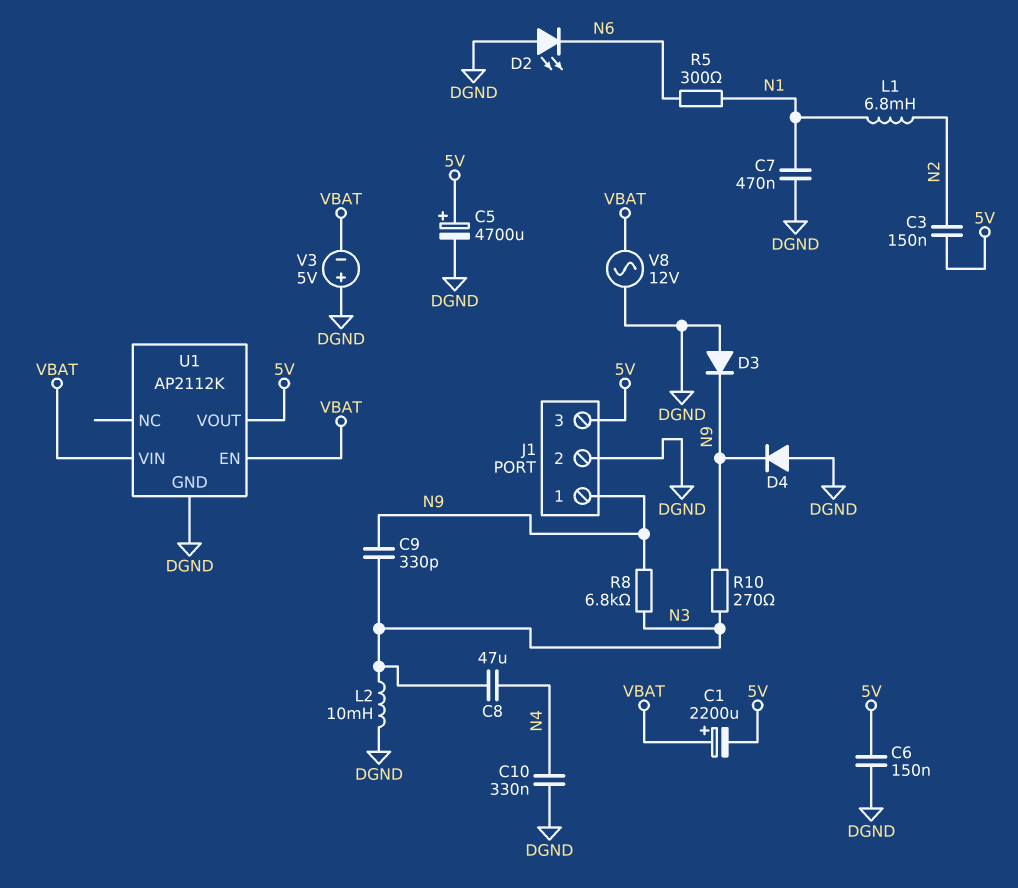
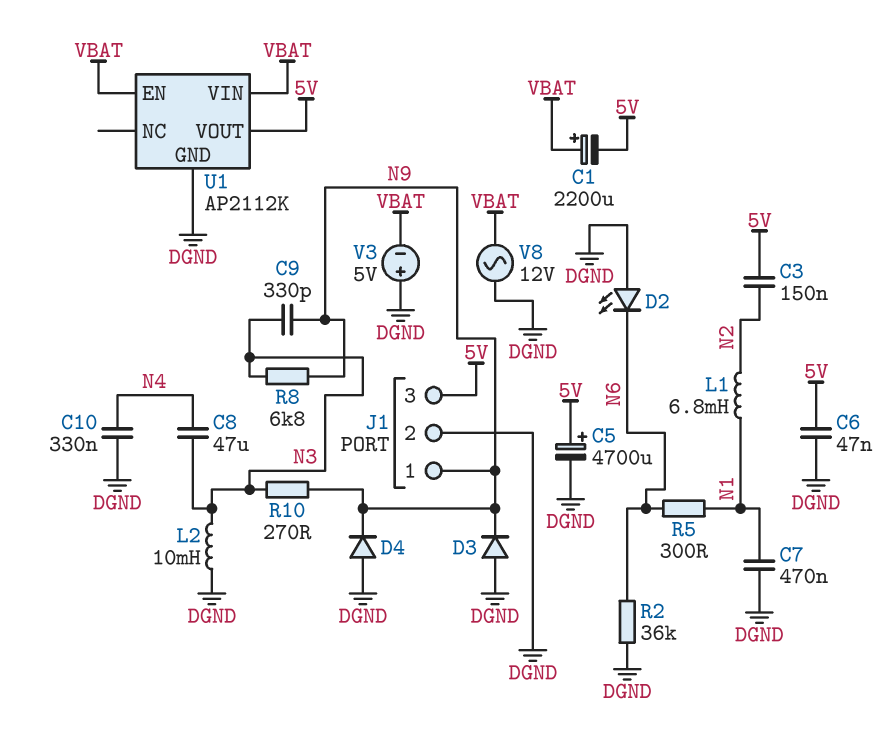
C6: 150nF (5V, DGND) -> 47nF (5V, DGND)
R2: none -> 36k (DGND, N6)

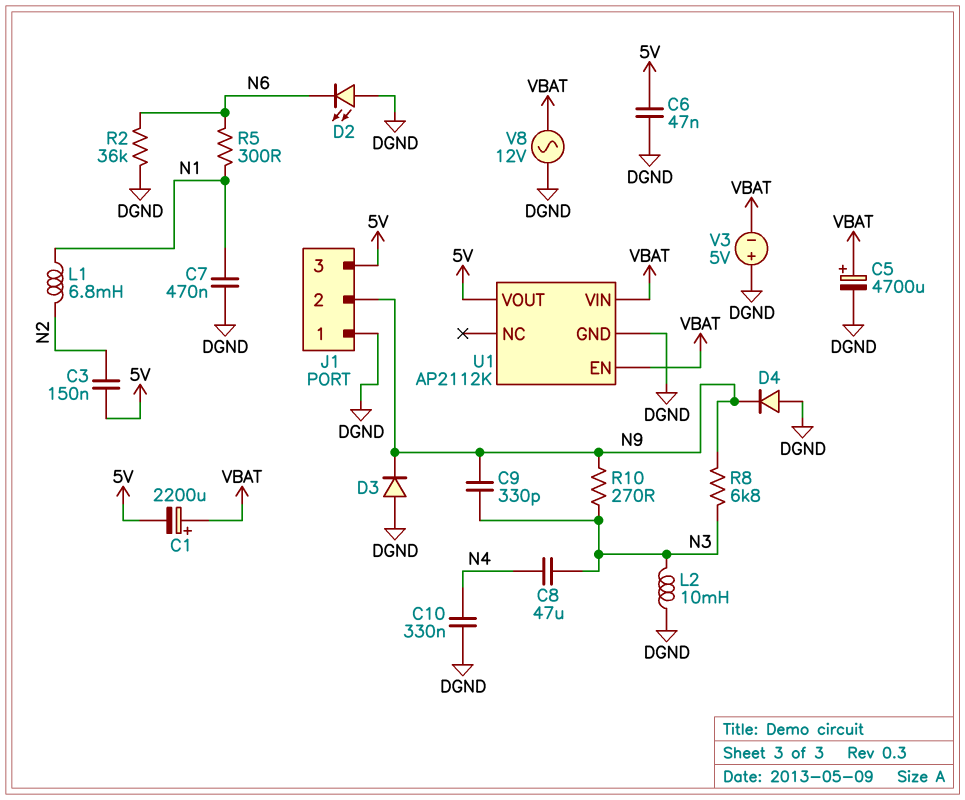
C5: 4700uF (plus 5V, minus DGND) -> 4700uF (plus VBAT, minus DGND)
J1 pin 1: N9 -> DGND
J1 pin 2: DGND -> N9

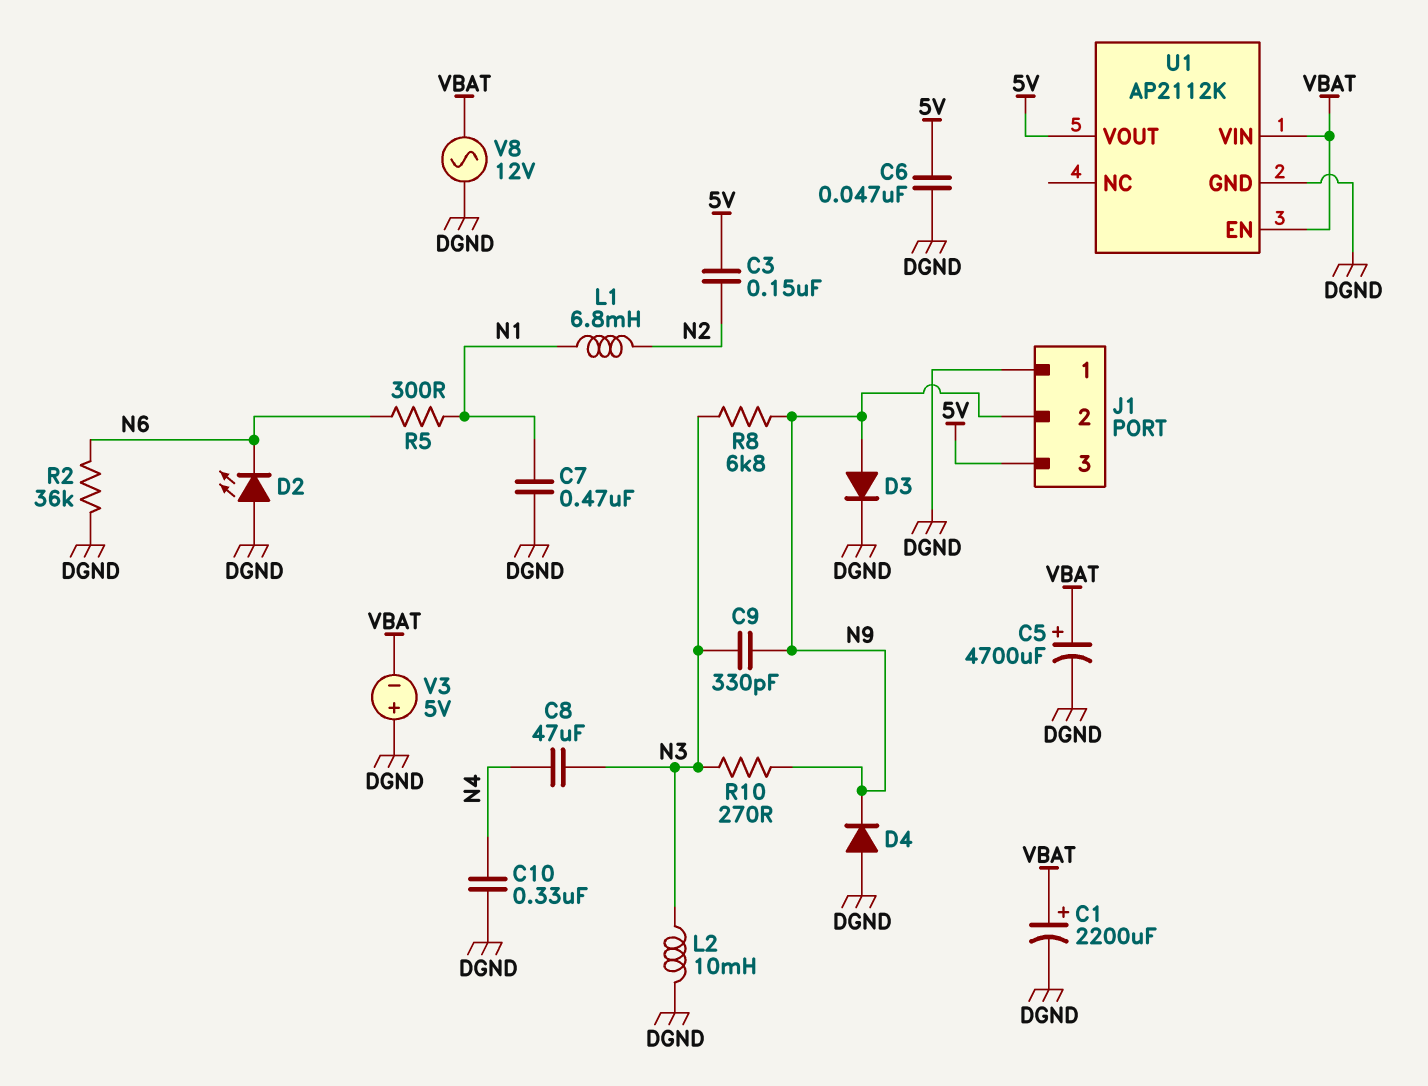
C1: 2200uF (plus VBAT, minus 5V) -> 2200uF (plus VBAT, minus DGND)
D3: diode (A DGND, K N9) -> diode (A N9, K DGND)

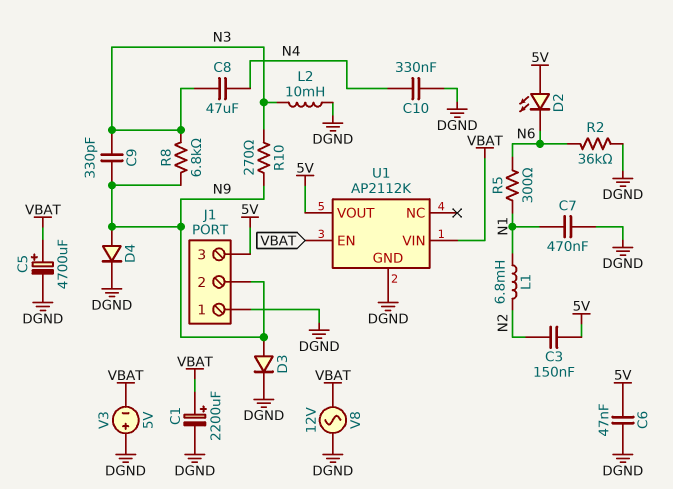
D2: LED (A DGND, K N6) -> LED (A 5V, K N6)
D4: diode (A DGND, K N9) -> diode (A N9, K DGND)

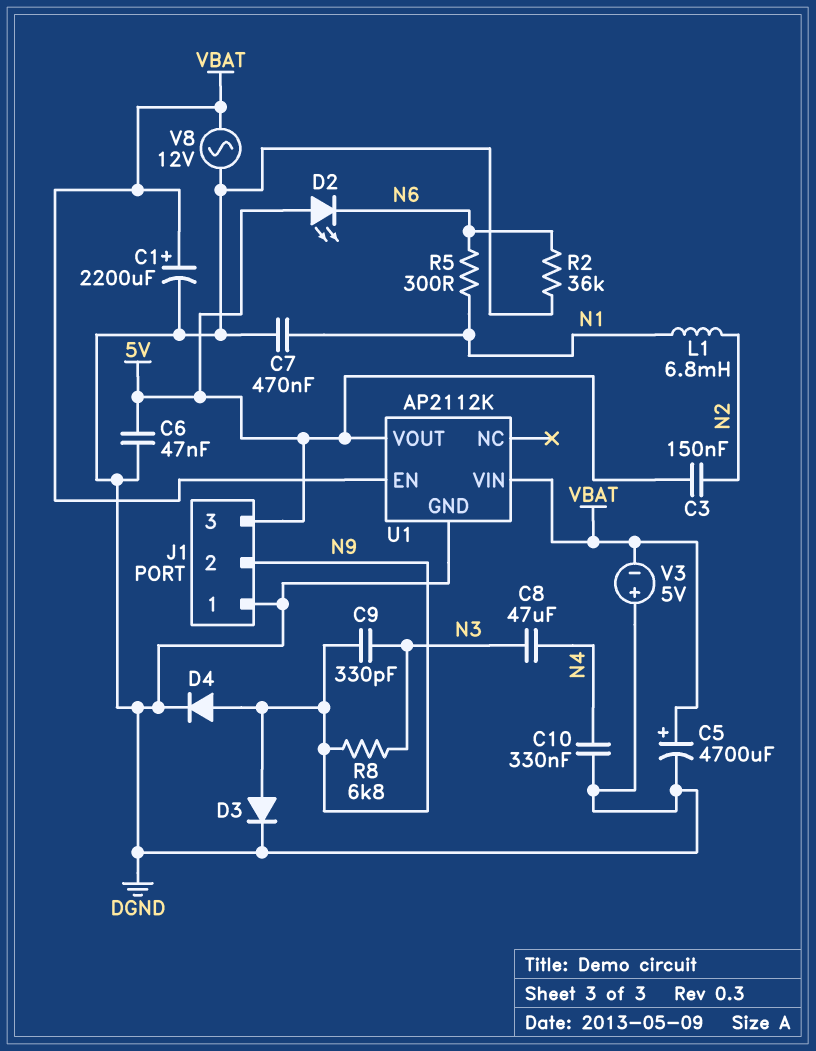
L2: 10mH (DGND, N3) -> none
R10: 270 (N3, N9) -> none

